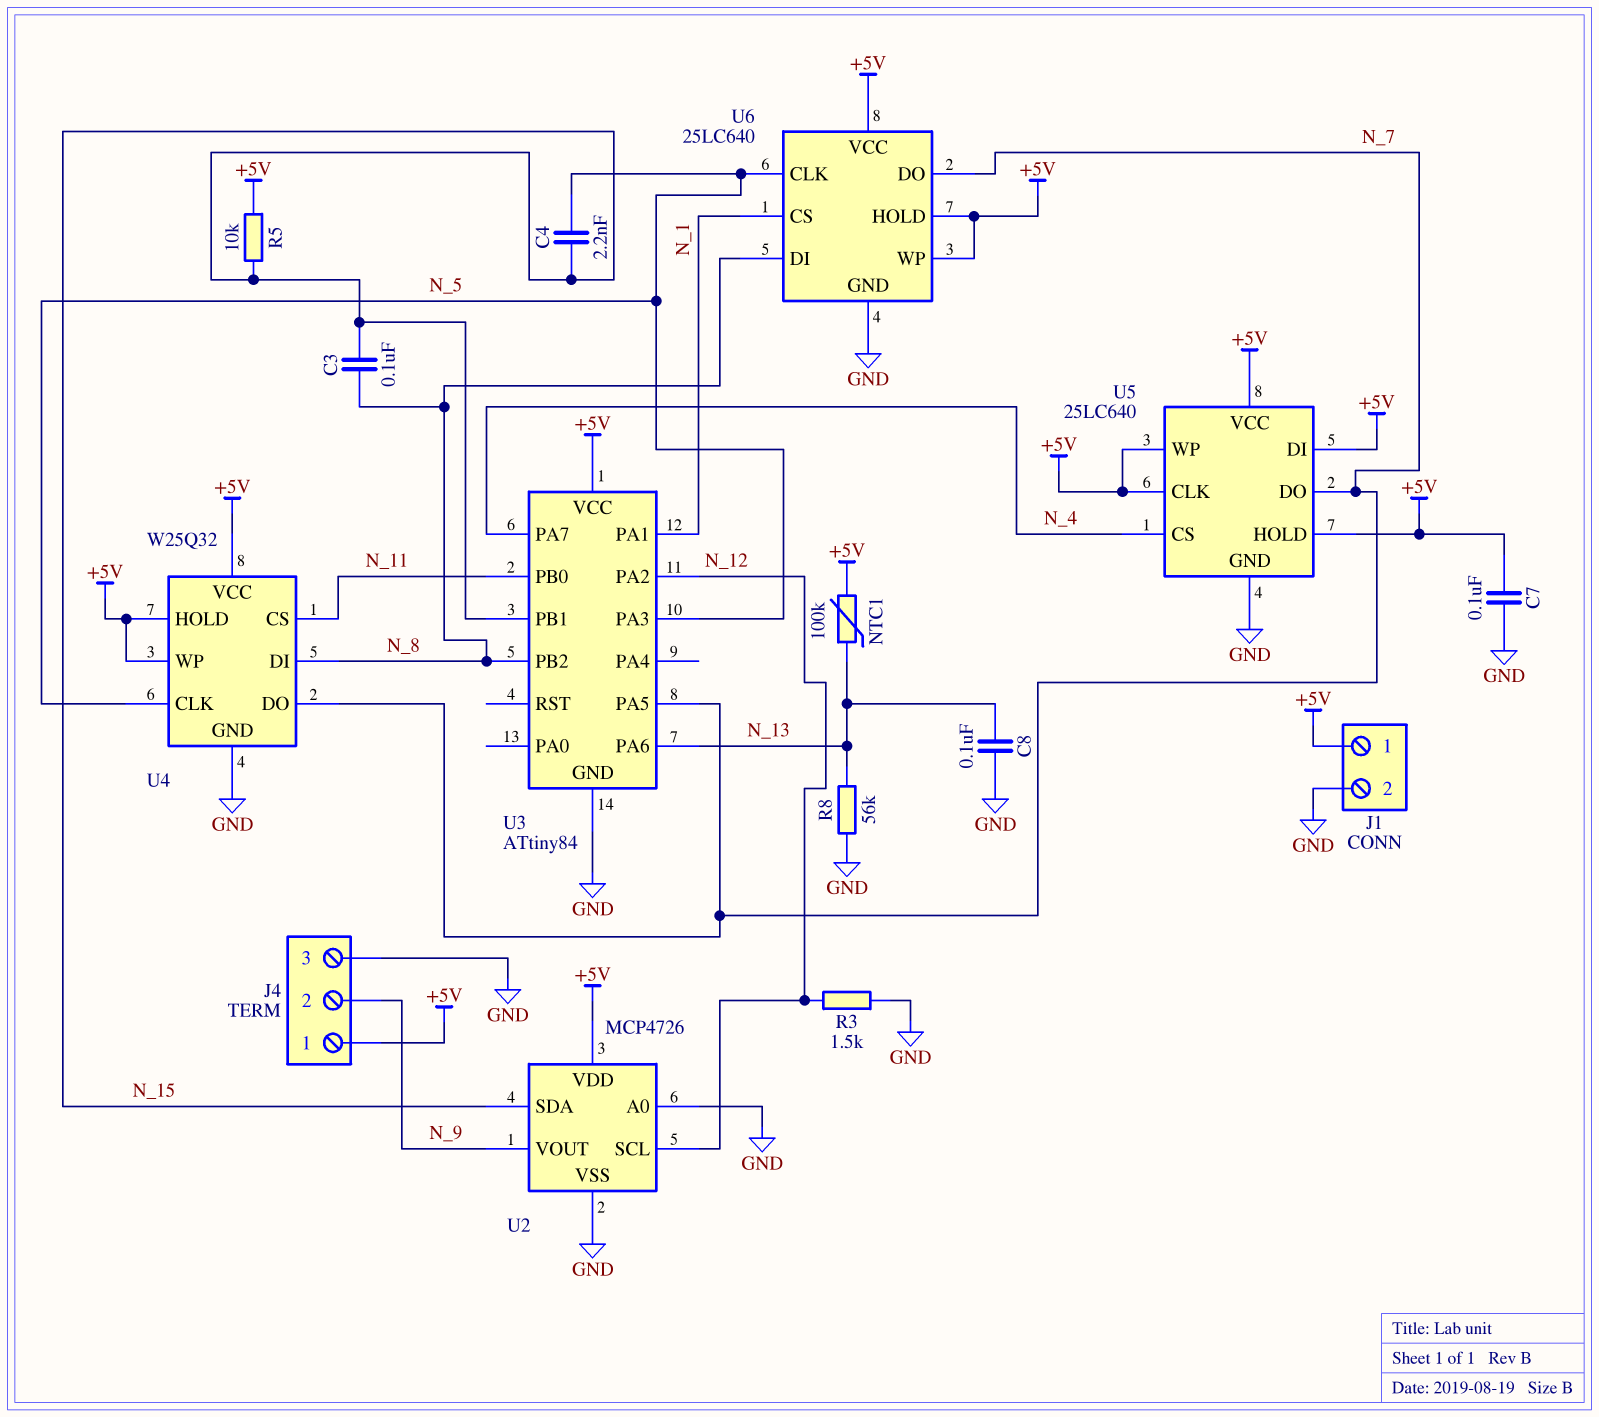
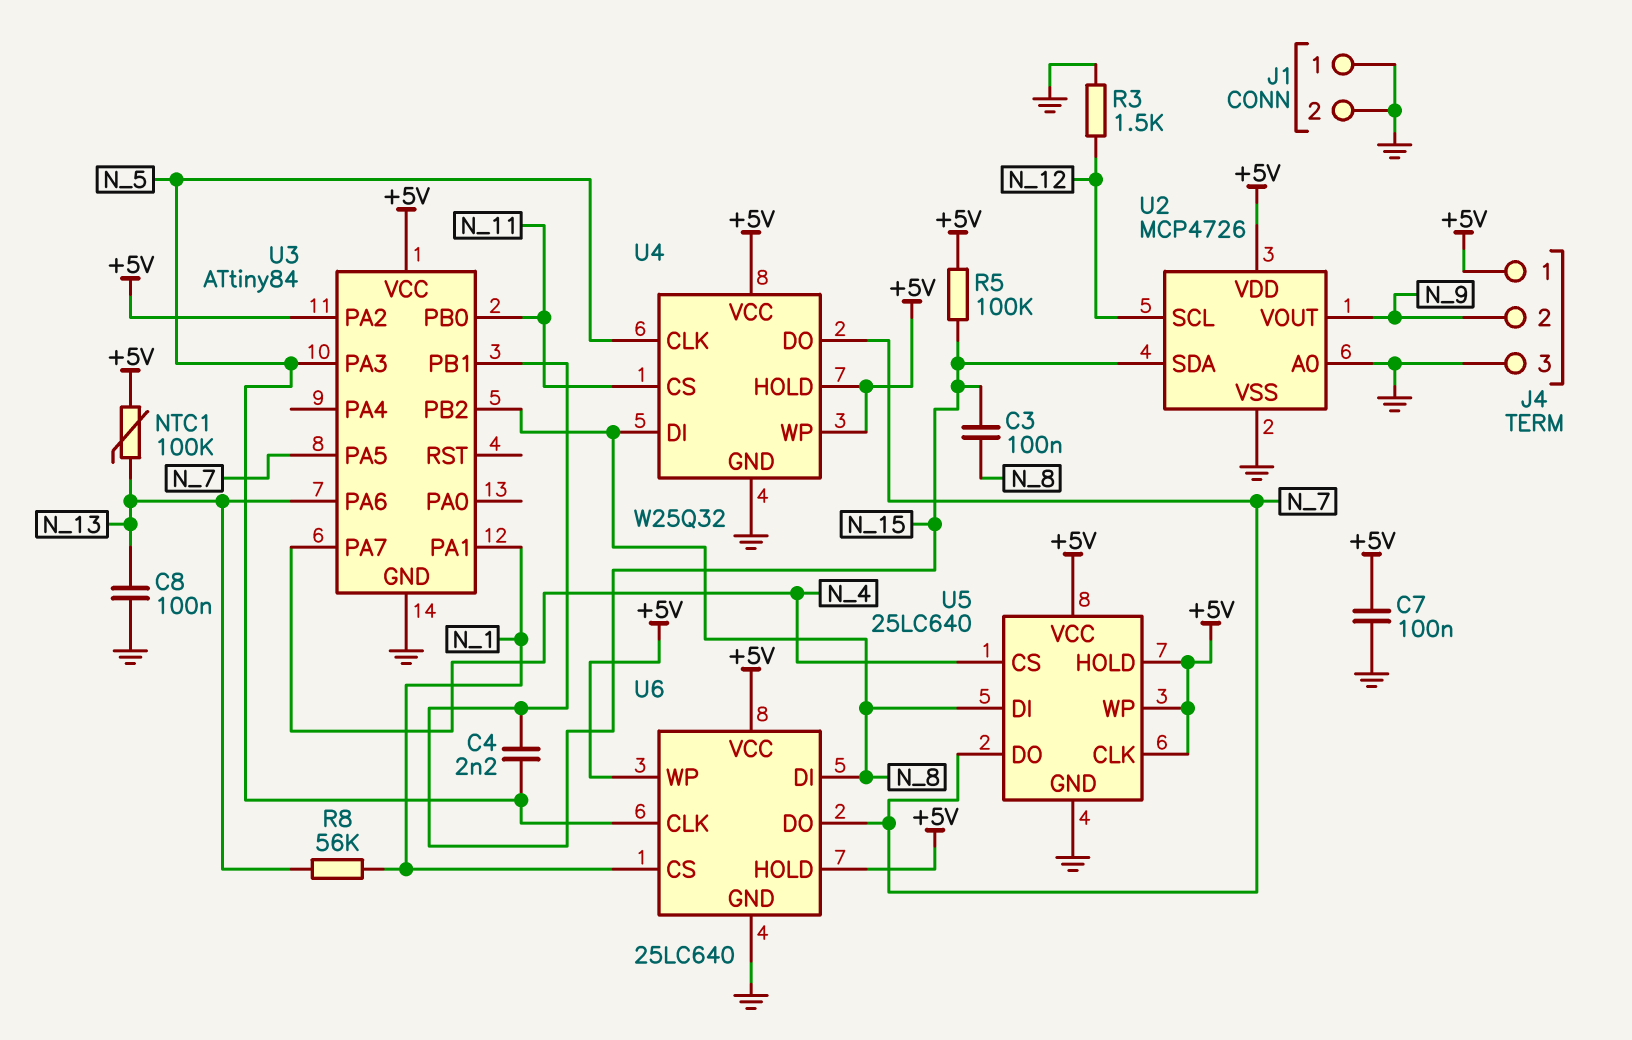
J1 pin 1: +5V -> GND
R5: 10k (+5V, N_15) -> 100k (+5V, N_15)
R8: 56k (GND, N_13) -> 56k (N_1, N_13)
U3 pin PA2: N_12 -> +5V
U5 pin DI: +5V -> N_8

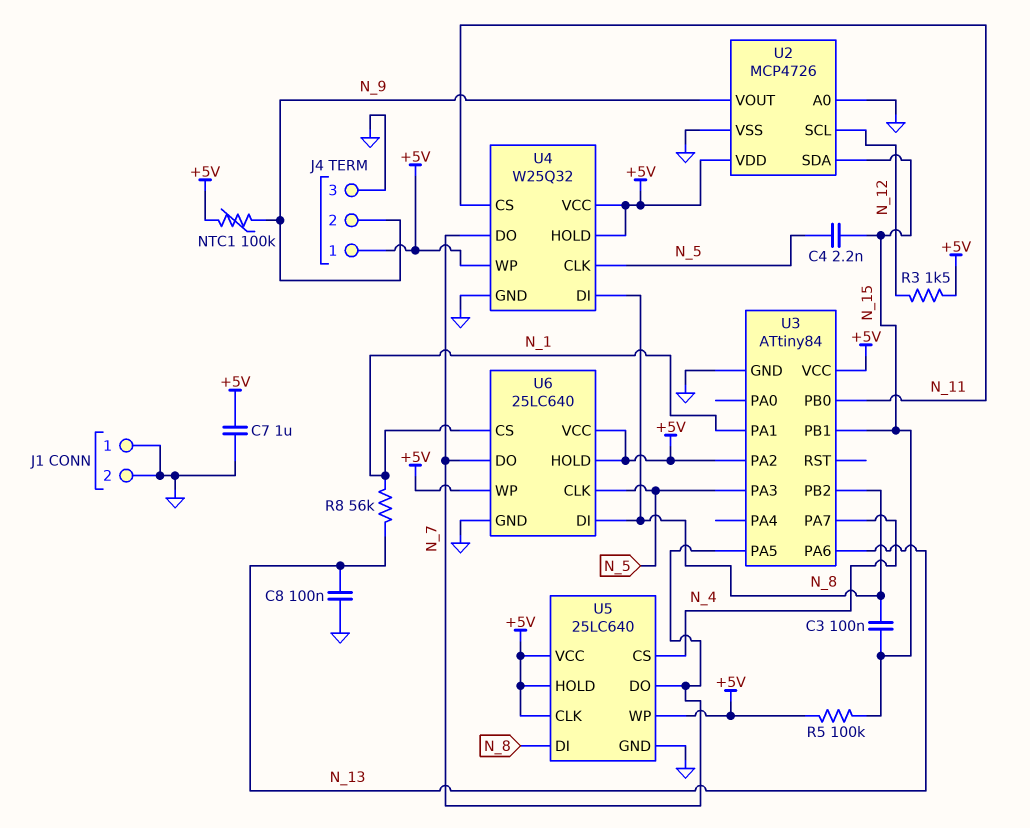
C7: 100nF (+5V, GND) -> 1uF (+5V, GND)
NTC1: 100k (+5V, N_13) -> 100k (+5V, N_9)
R3: 1.5k (GND, N_12) -> 1.5k (+5V, N_12)

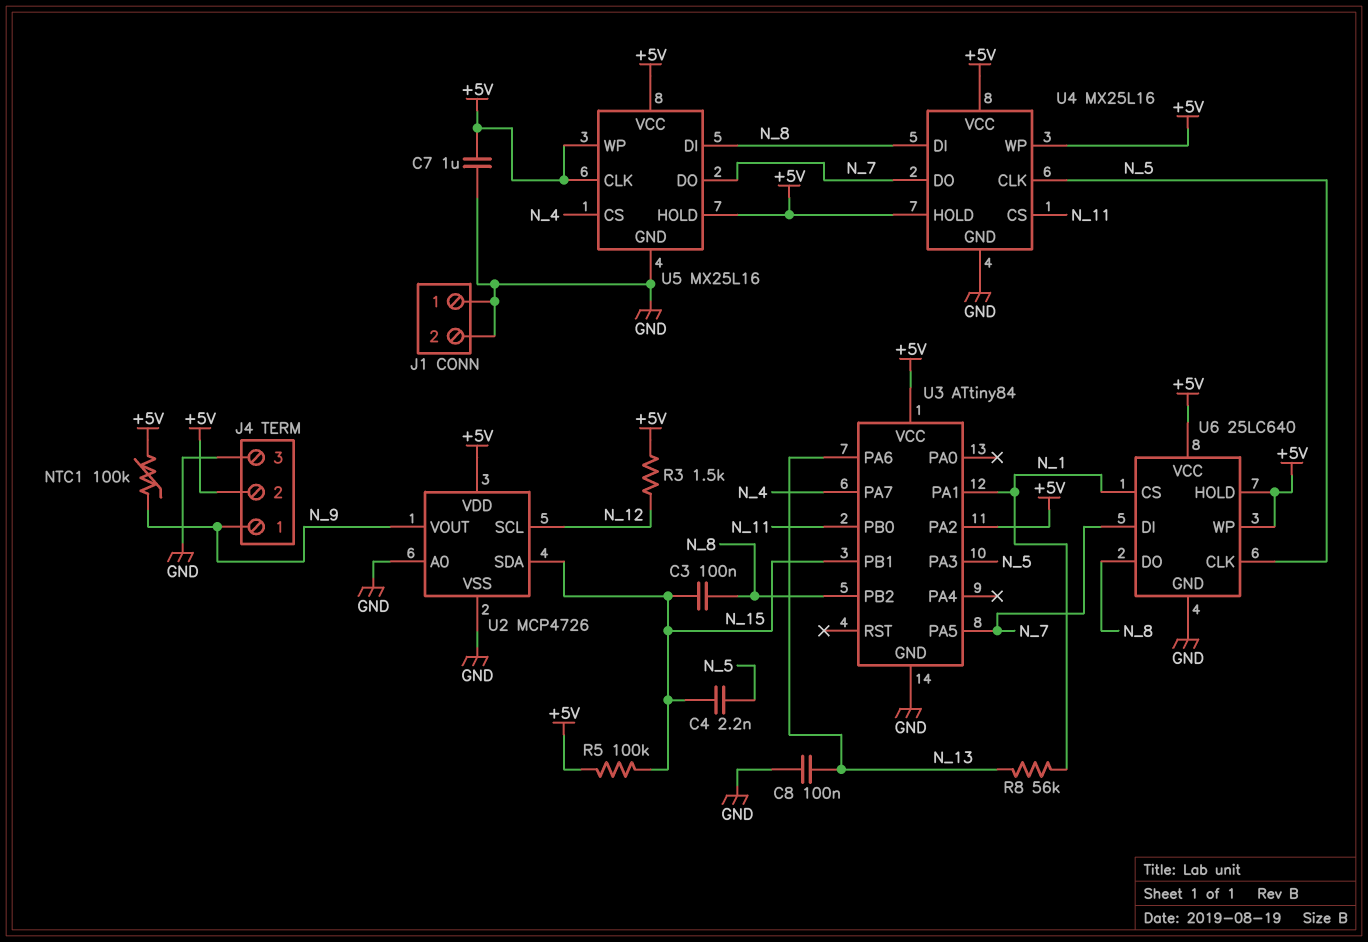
J4 pin 1: +5V -> N_9
J4 pin 2: N_9 -> +5V
U4: W25Q32 -> MX25L16
U5: 25LC640 -> MX25L16
U6 pin DI: N_8 -> N_7
U6 pin DO: N_7 -> N_8

